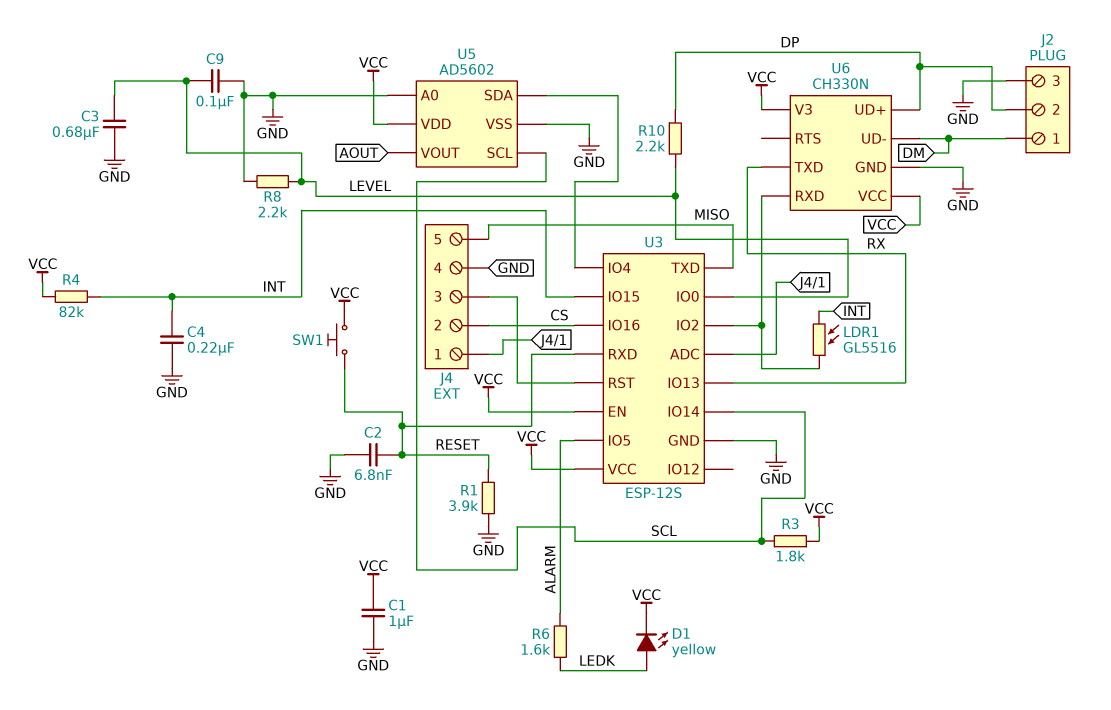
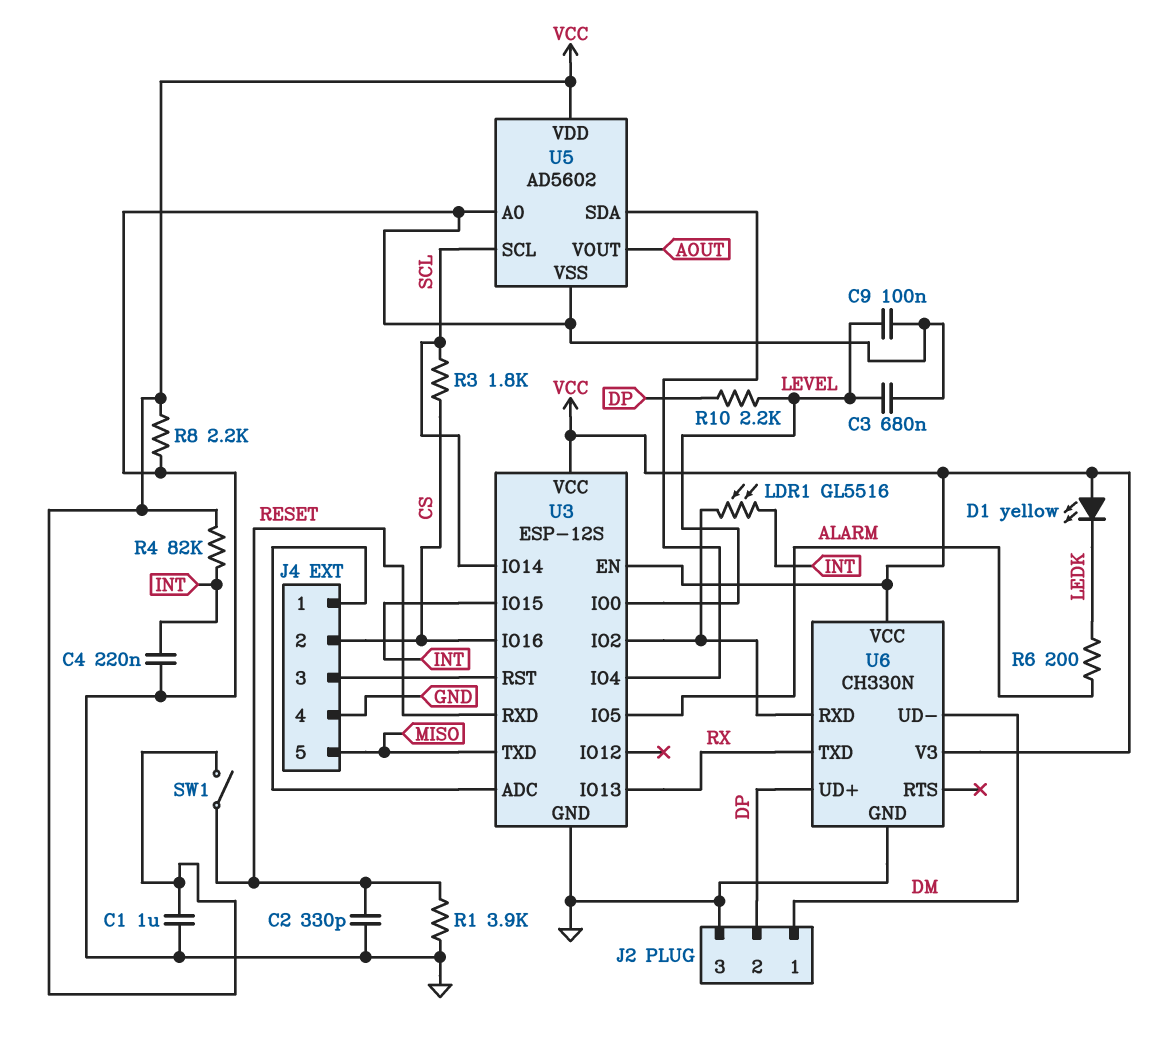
C2: 6.8nF (GND, RESET) -> 330pF (GND, RESET)
D1: LED yellow (A LEDK, K VCC) -> LED yellow (A VCC, K LEDK)
R3: 1.8k (SCL, VCC) -> 1.8k (CS, SCL)
R6: 1.6k (ALARM, LEDK) -> 200 (ALARM, LEDK)
R8: 2.2k (GND, LEVEL) -> 2.2k (GND, VCC)
SW1: button (RESET, VCC) -> switch (RESET, VCC)

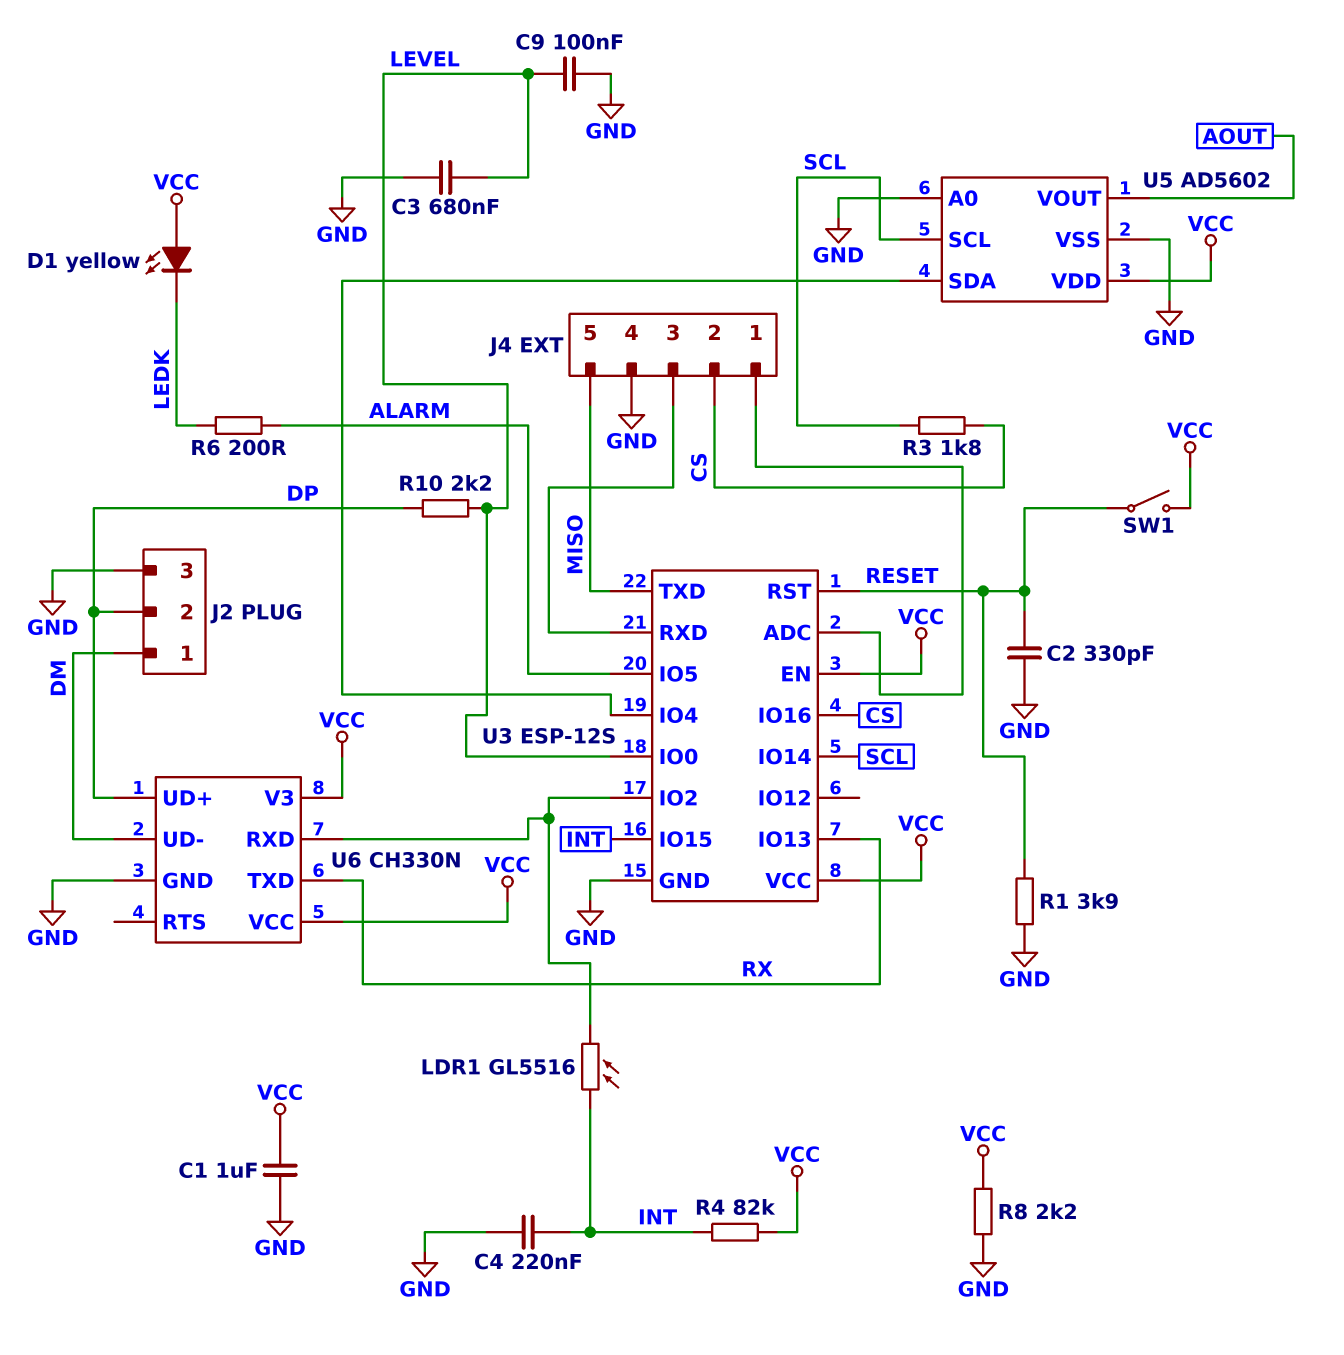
U3 pin RST: J4/3 -> RESET
U3 pin RXD: RESET -> J4/3

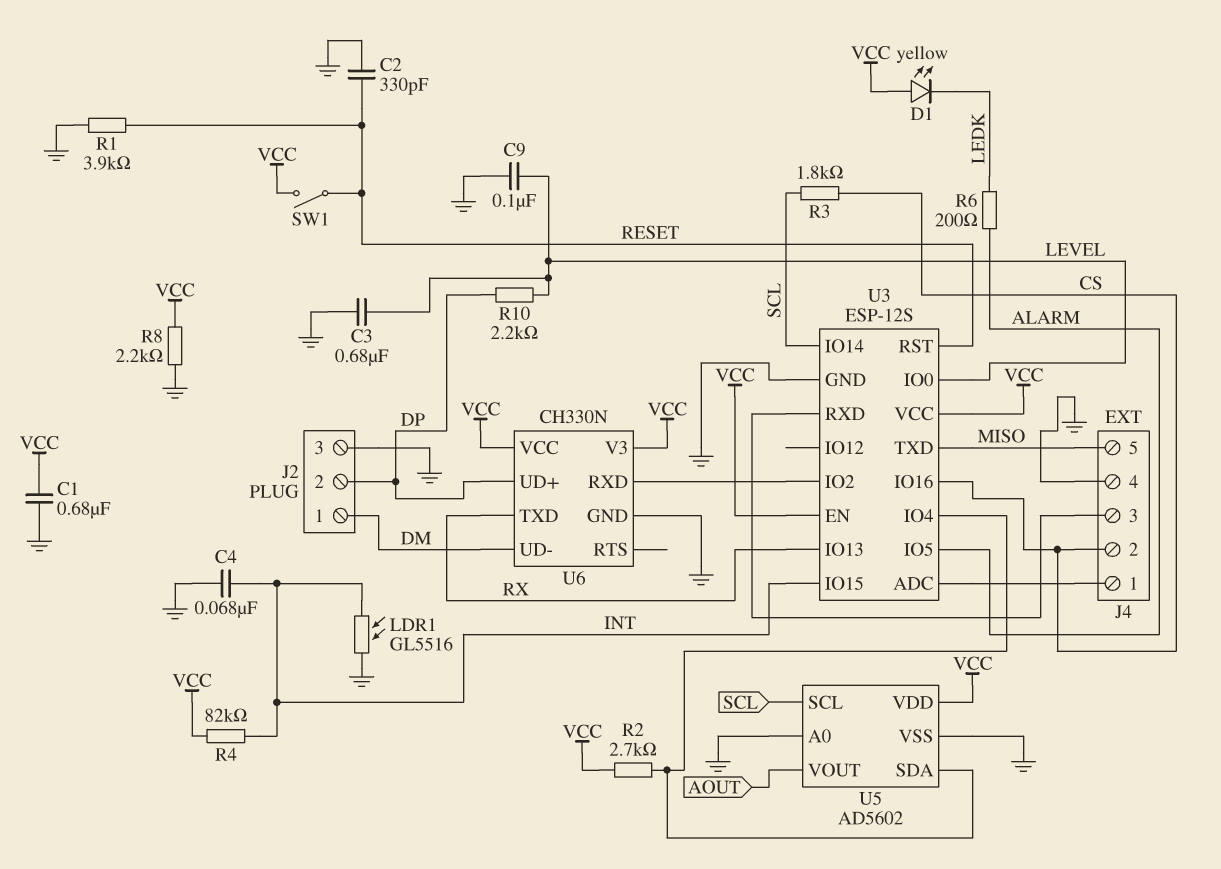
C1: 1uF (GND, VCC) -> 680nF (GND, VCC)
C4: 220nF (GND, INT) -> 68nF (GND, INT)
LDR1: GL5516 (INT, U3/IO2) -> GL5516 (GND, INT)
R2: none -> 2.7k (U3/IO4, VCC)

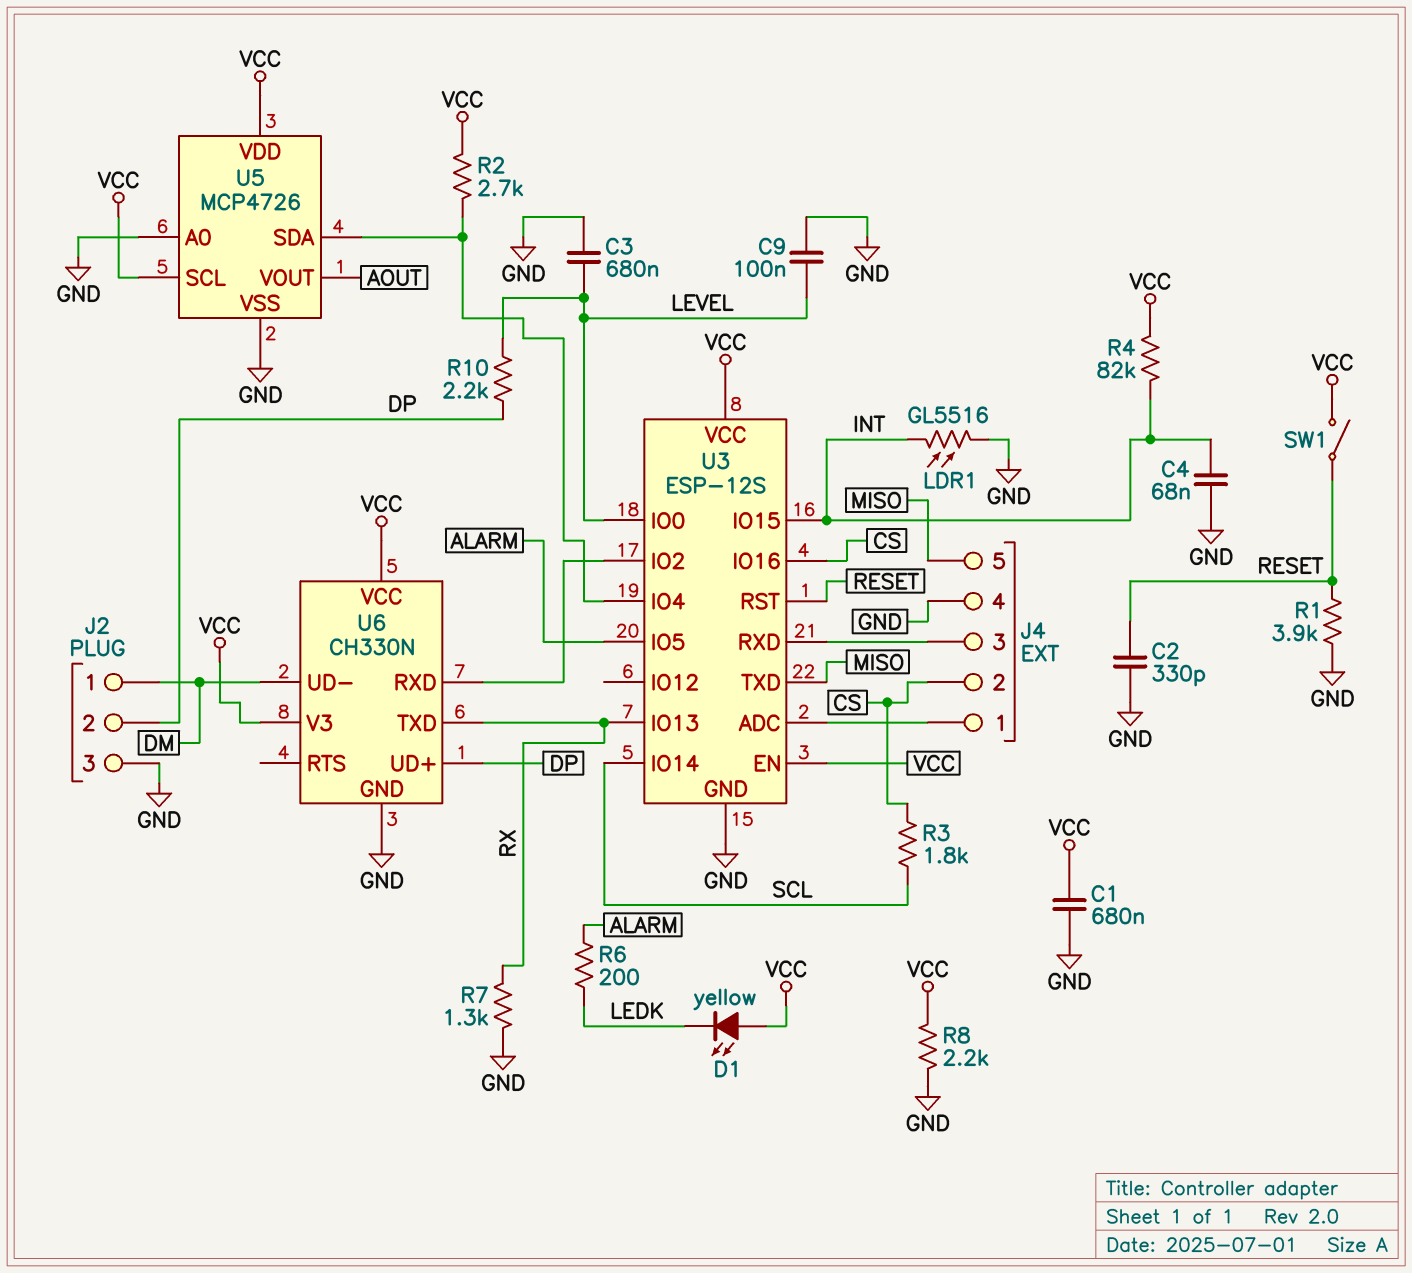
R7: none -> 1.3k (GND, RX)
U5: AD5602 -> MCP4726
U5 pin SCL: SCL -> VCC

